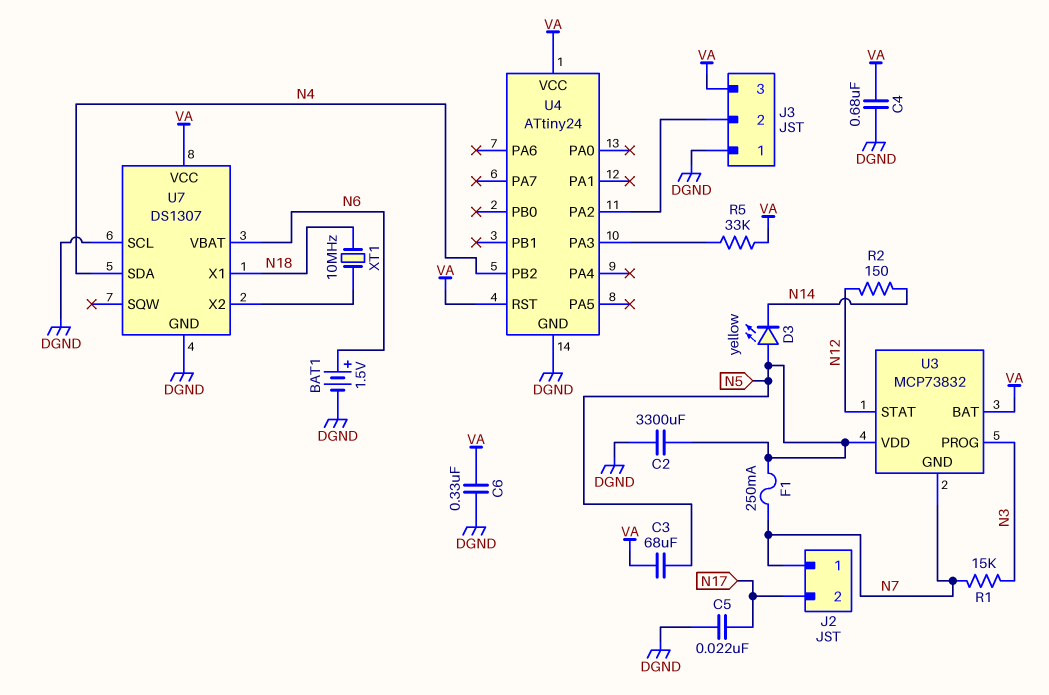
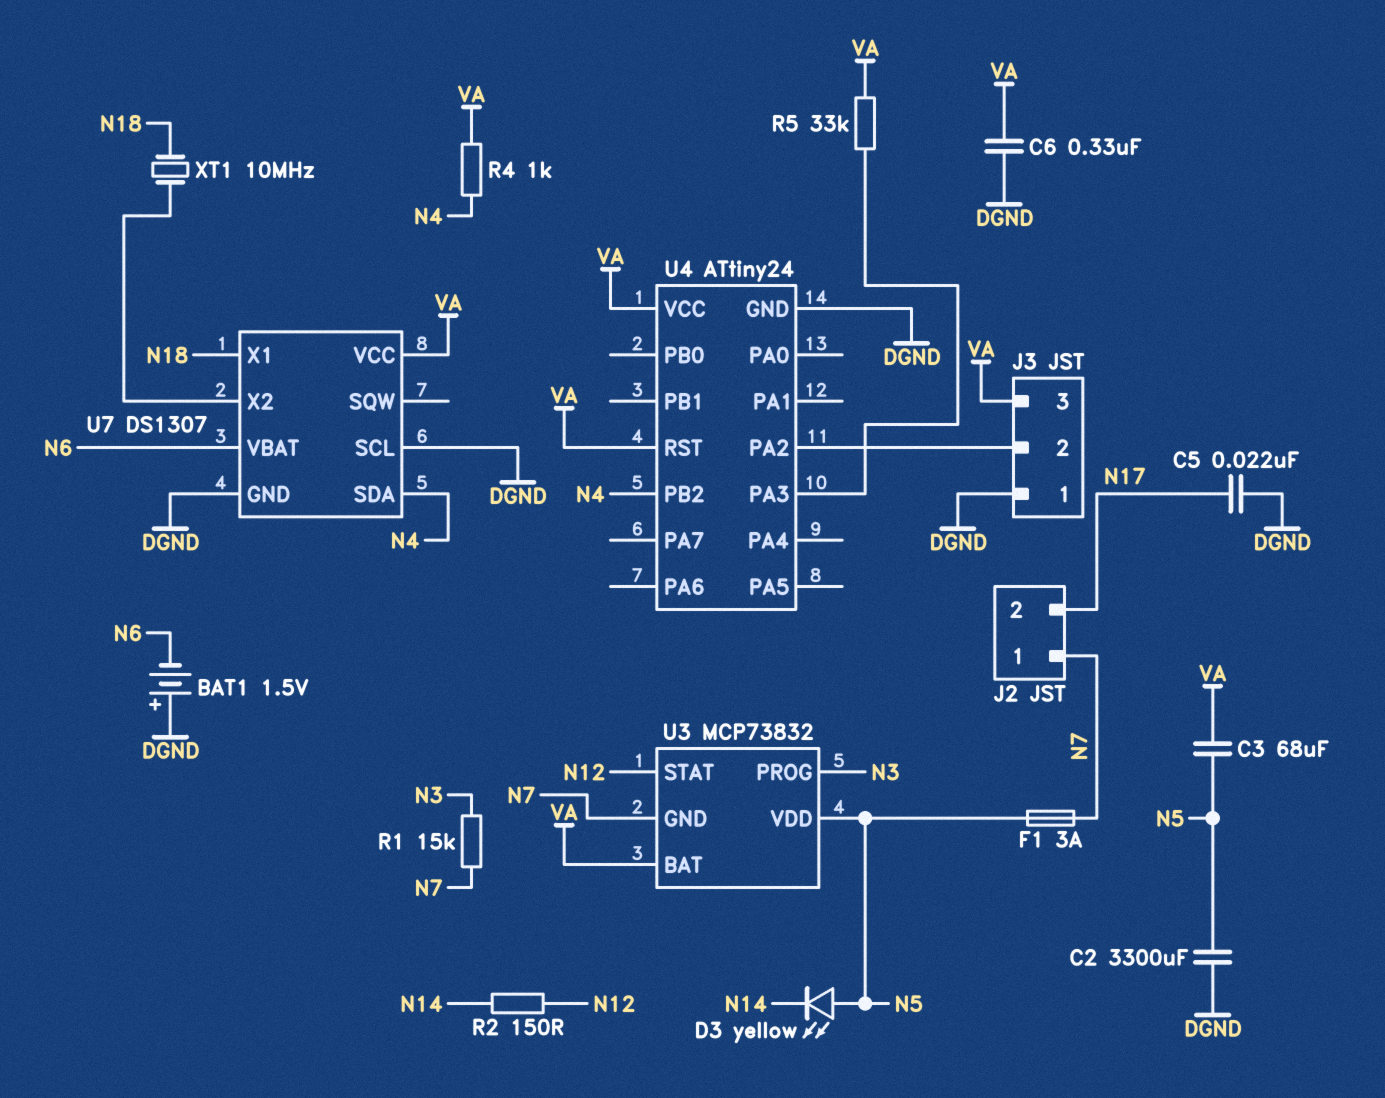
BAT1: 1.5V (plus N6, minus DGND) -> 1.5V (plus DGND, minus N6)
C4: 680nF (DGND, VA) -> none
F1: 250mA (N5, N7) -> 3A (N5, N7)
R4: none -> 1k (N4, VA)

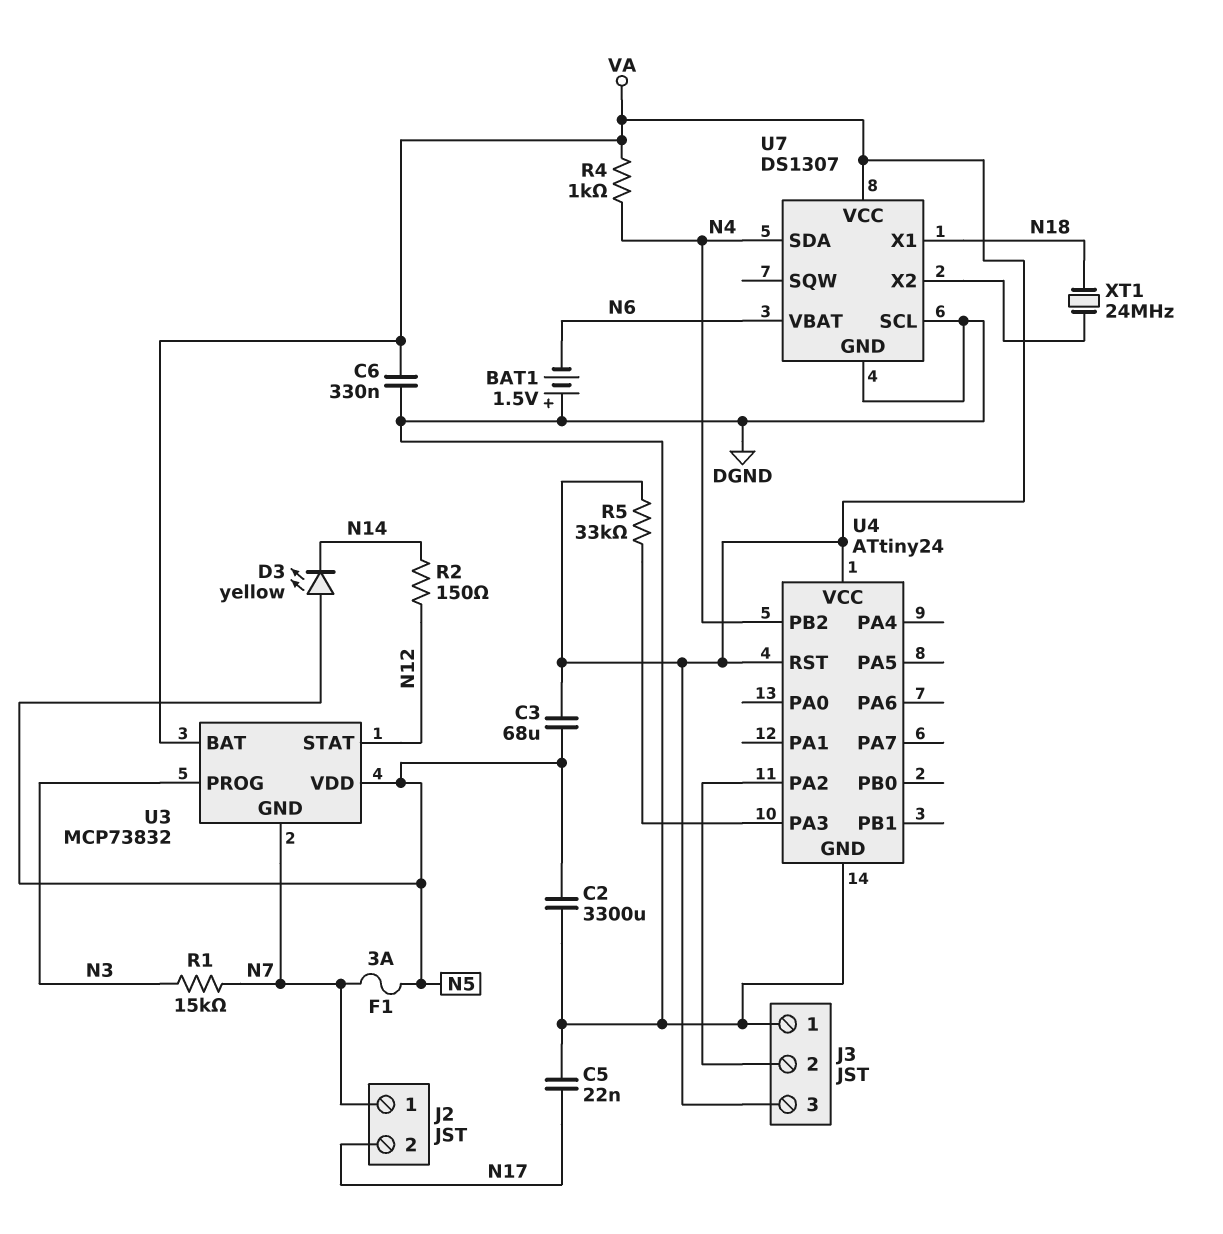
XT1: 10MHz (N18, U7/X2) -> 24MHz (N18, U7/X2)

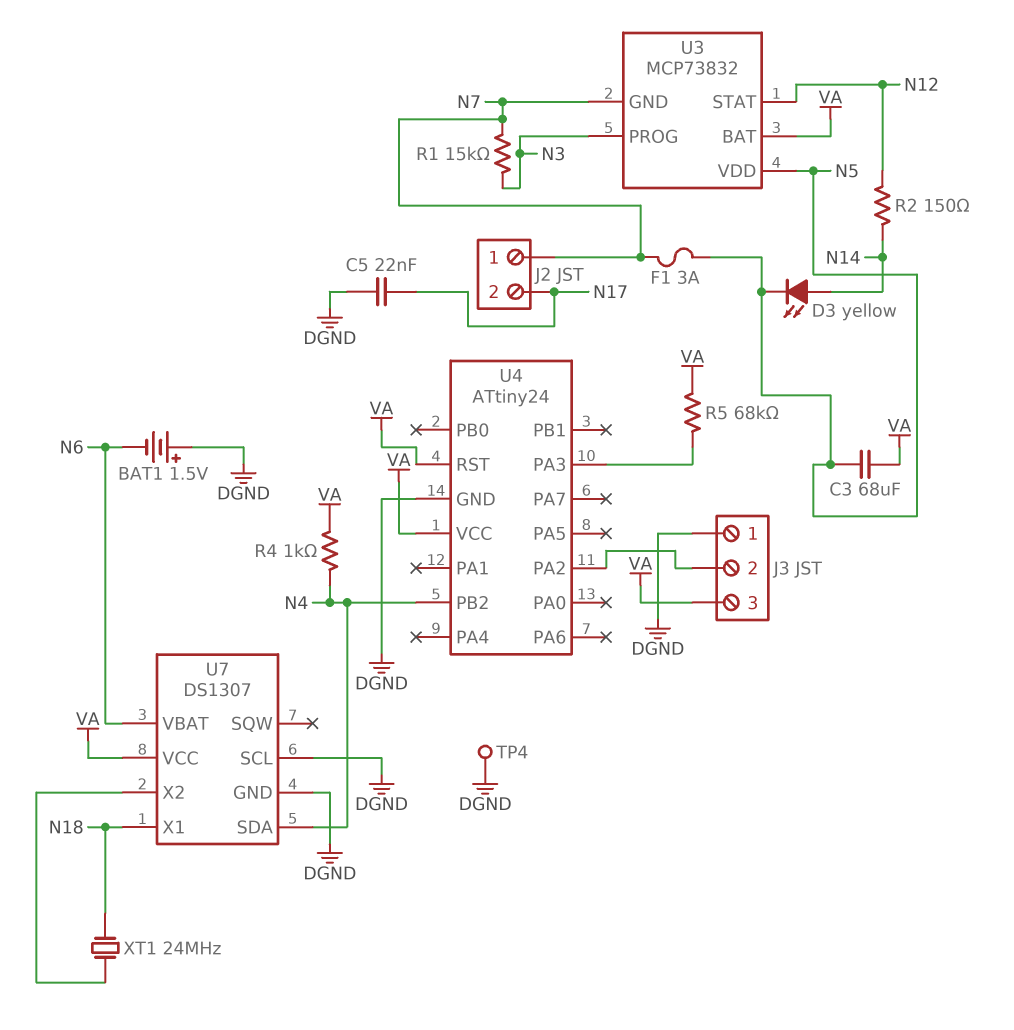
C2: 3300uF (DGND, N5) -> none
C6: 330nF (DGND, VA) -> none
D3: LED yellow (A N5, K N14) -> LED yellow (A N14, K N5)
R5: 33k (U4/PA3, VA) -> 68k (U4/PA3, VA)
TP4: none -> test point (DGND)

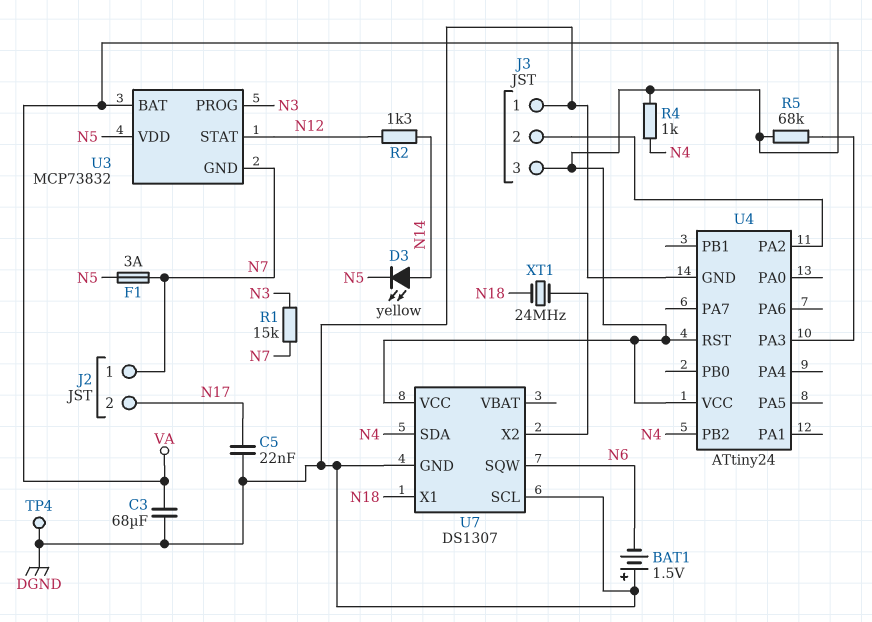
C3: 68uF (N5, VA) -> 68uF (DGND, VA)
R2: 150 (N12, N14) -> 1.3k (N12, N14)
U7 pin SQW: none -> N6
U7 pin VBAT: N6 -> none

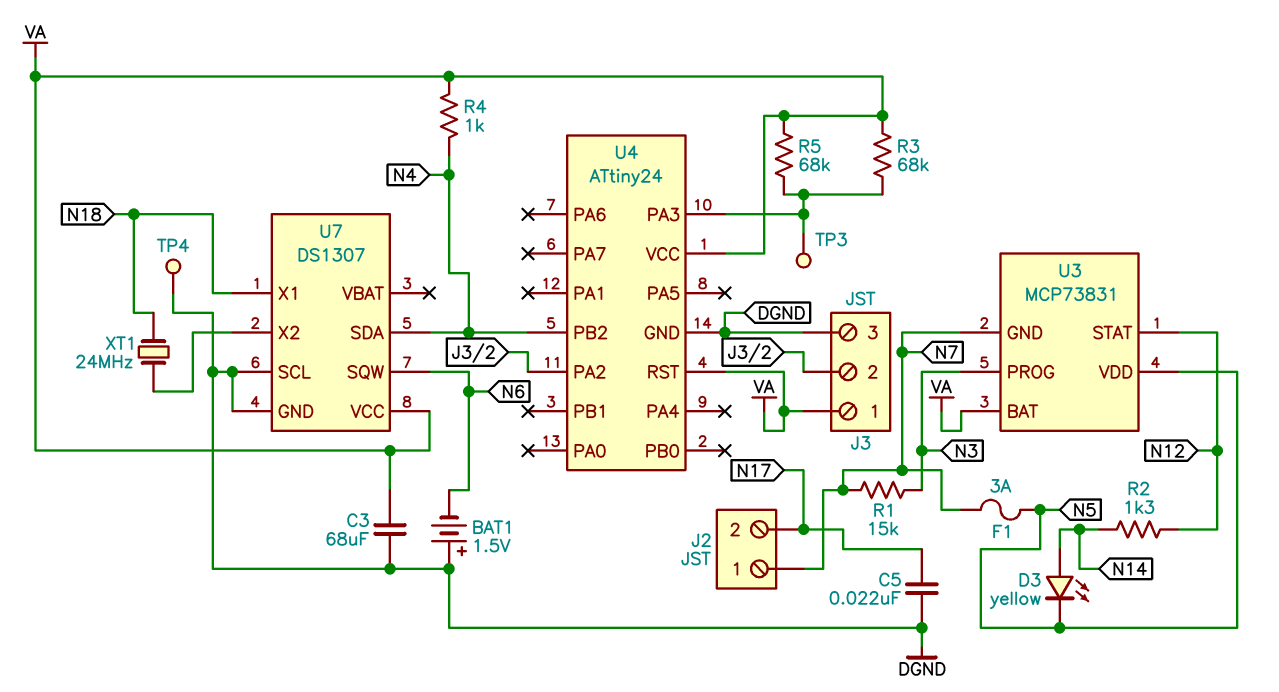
J3 pin 1: DGND -> VA
J3 pin 3: VA -> DGND
R3: none -> 68k (U4/PA3, VA)
TP3: none -> test point (U4/PA3)
U3: MCP73832 -> MCP73831

